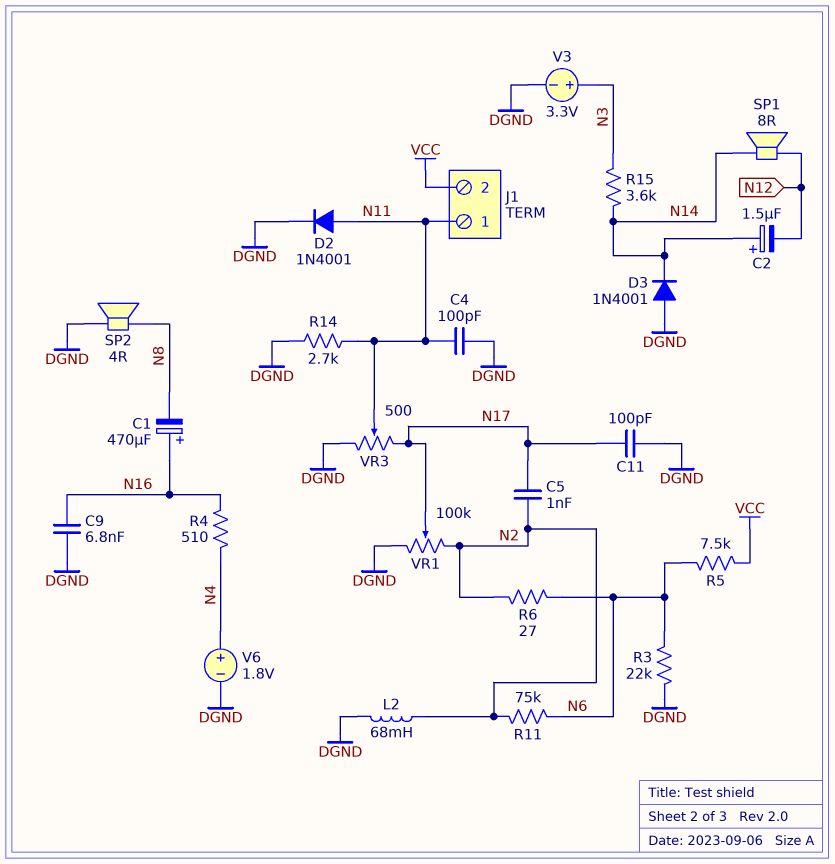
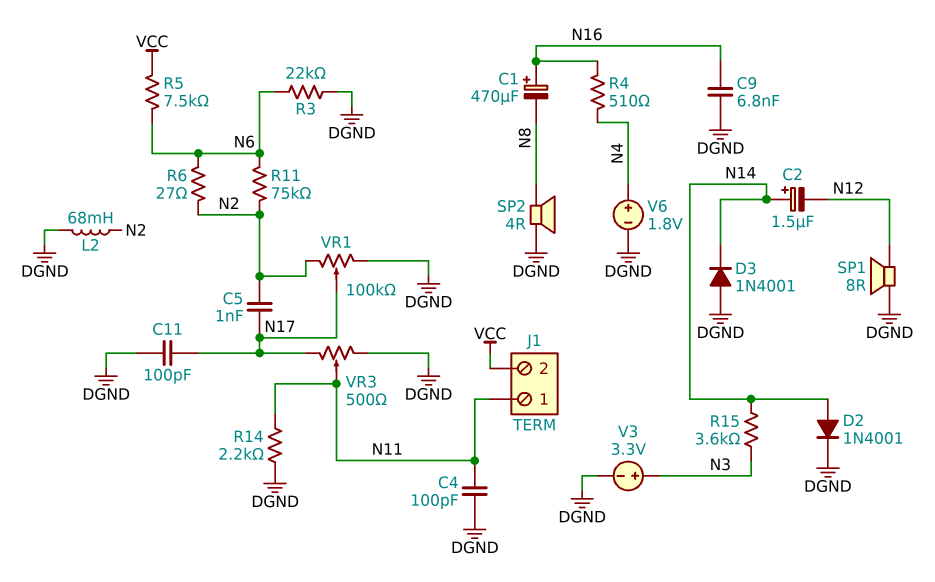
D2: diode 1N4001 (A N11, K DGND) -> diode 1N4001 (A N14, K DGND)
R14: 2.7k (DGND, N11) -> 2.2k (DGND, N11)
SP1: speaker 8R (N12, N14) -> speaker 8R (DGND, N12)

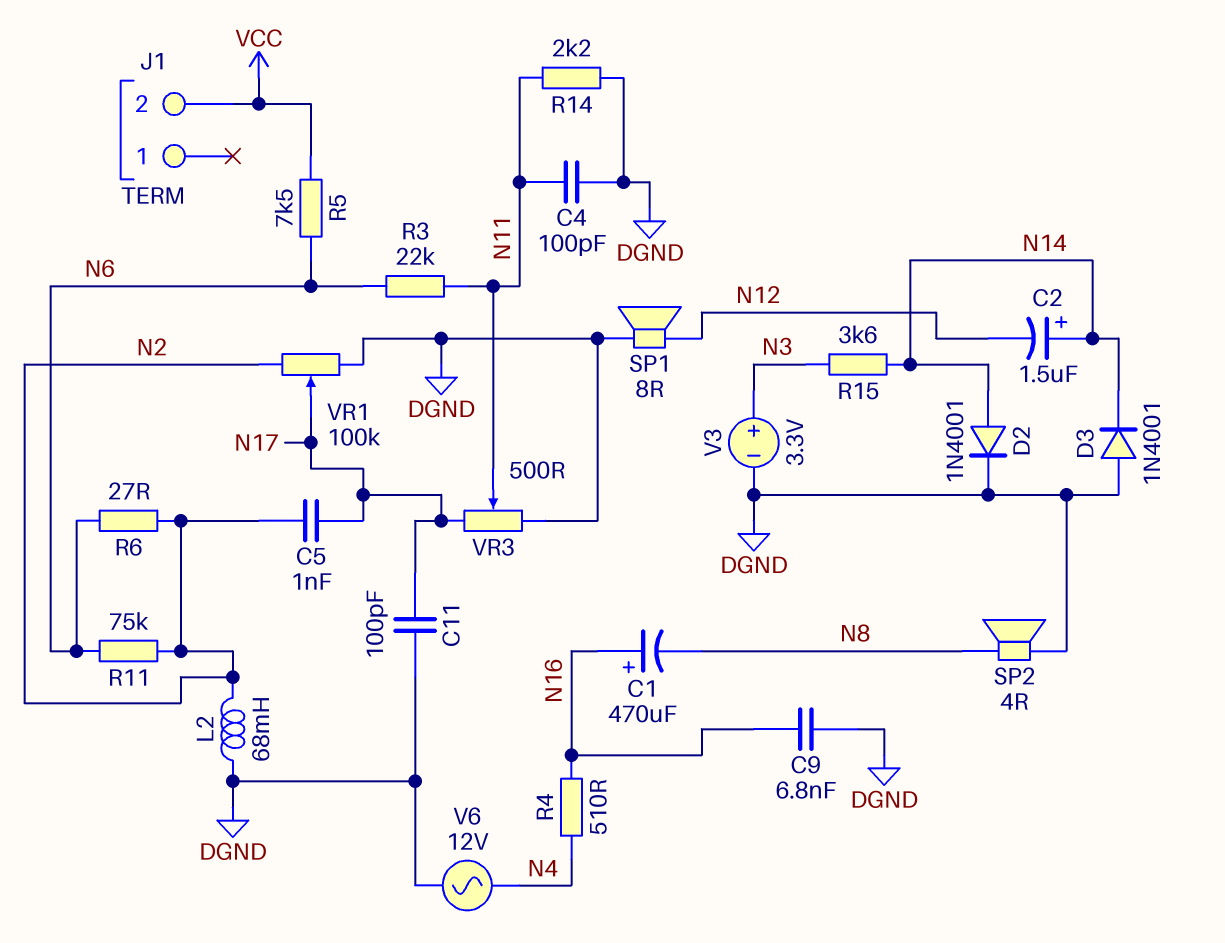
J1 pin 1: N11 -> none
R3: 22k (DGND, N6) -> 22k (N6, N11)
V6: 1.8V (plus N4, minus DGND) -> AC 12V (DGND, N4)

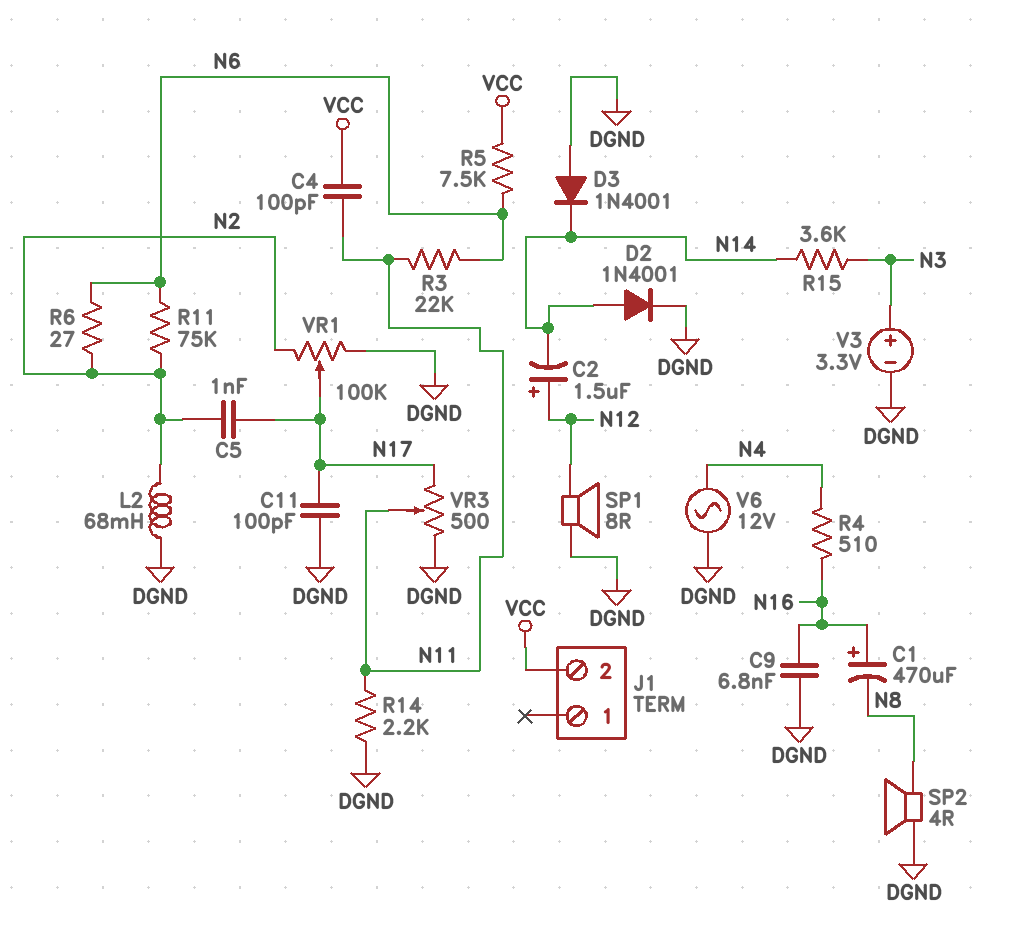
C2: 1.5uF (plus N14, minus N12) -> 1.5uF (plus N12, minus N14)
C4: 100pF (DGND, N11) -> 100pF (N11, VCC)

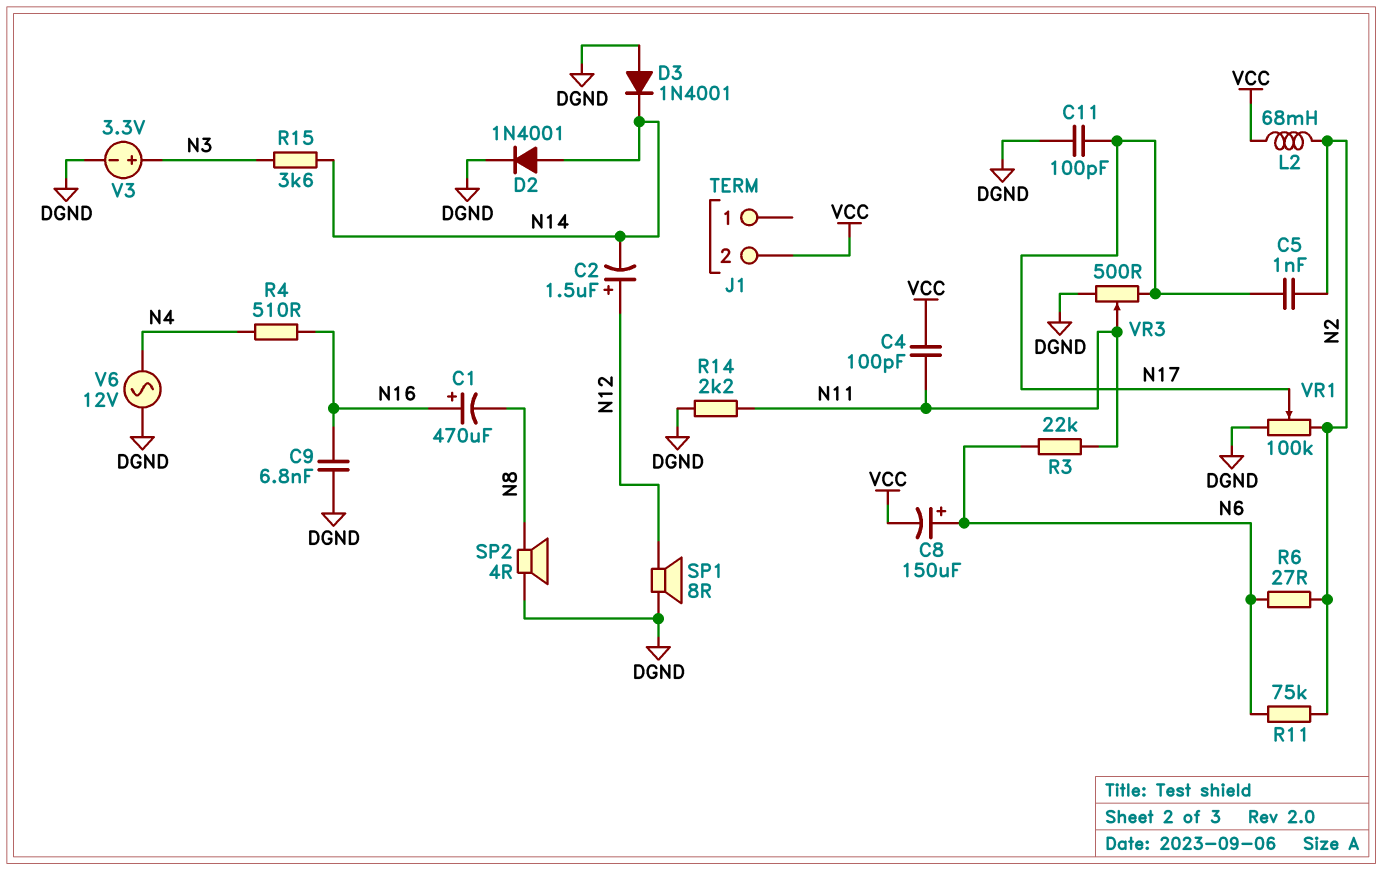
C8: none -> 150uF (plus N6, minus VCC)
L2: 68mH (DGND, N2) -> 68mH (N2, VCC)
R5: 7.5k (N6, VCC) -> none

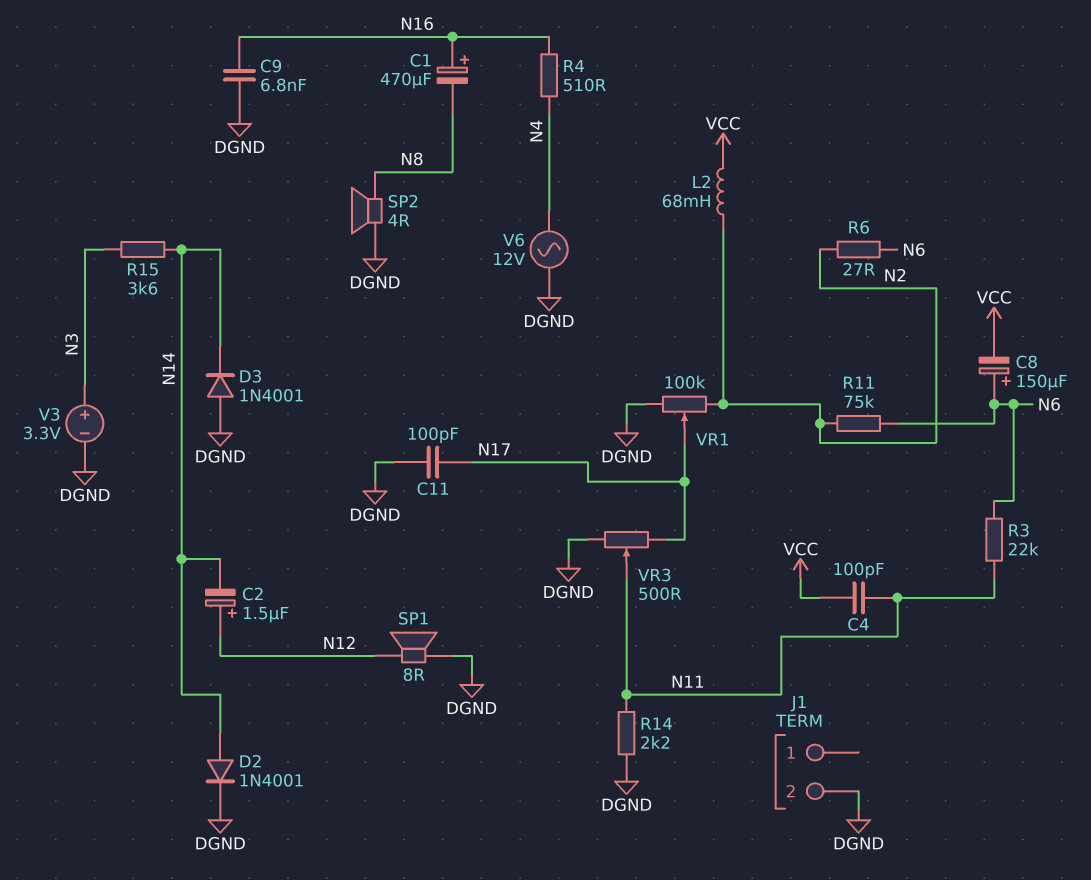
C5: 1nF (N2, N17) -> none
J1 pin 2: VCC -> DGND

